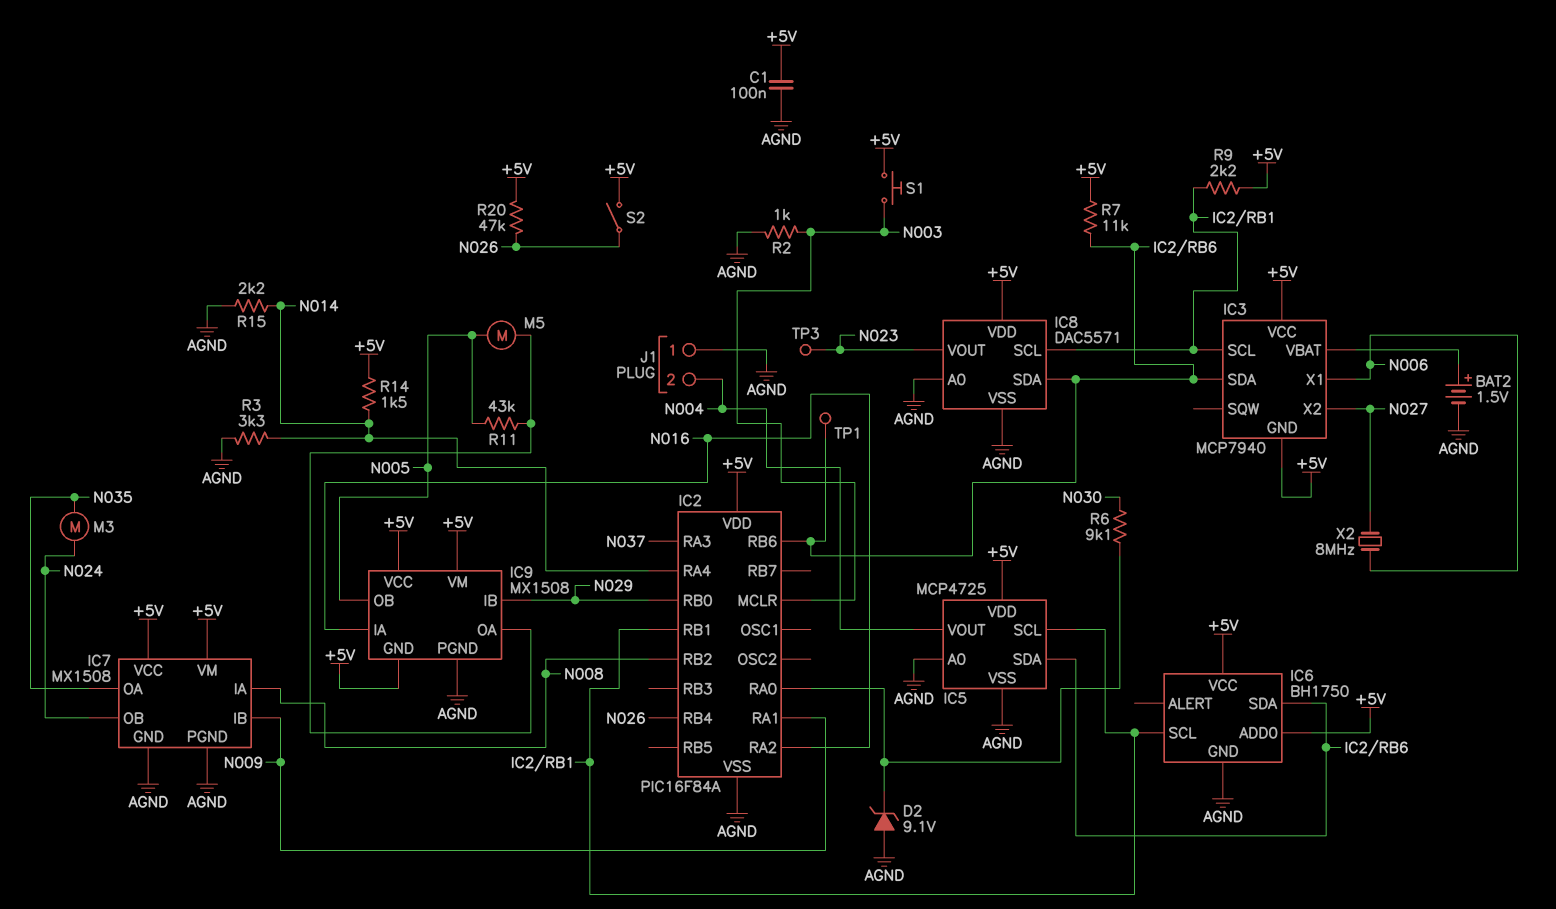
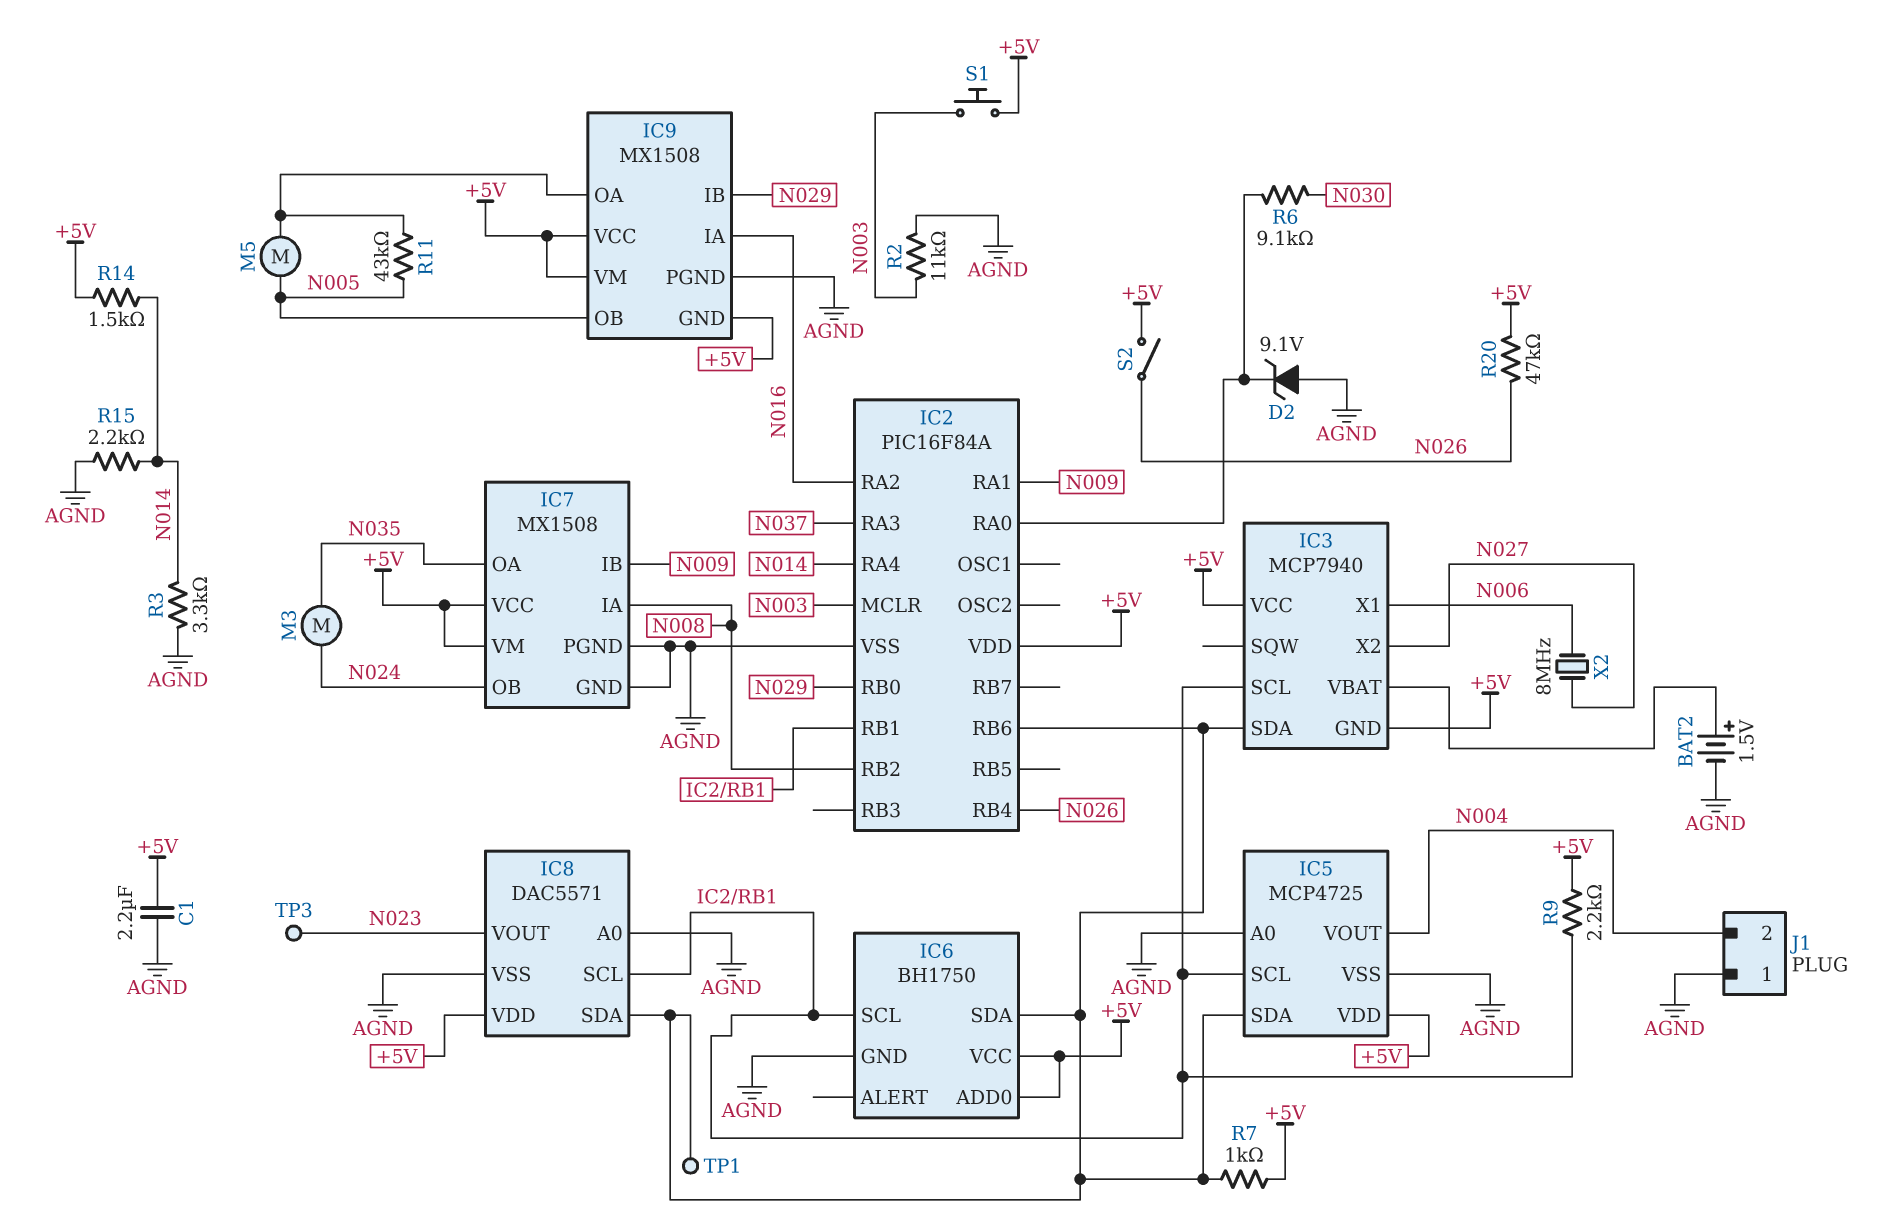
C1: 100nF (+5V, AGND) -> 2.2uF (+5V, AGND)
R2: 1k (AGND, N003) -> 11k (AGND, N003)
R7: 11k (+5V, IC2/RB6) -> 1k (+5V, IC2/RB6)

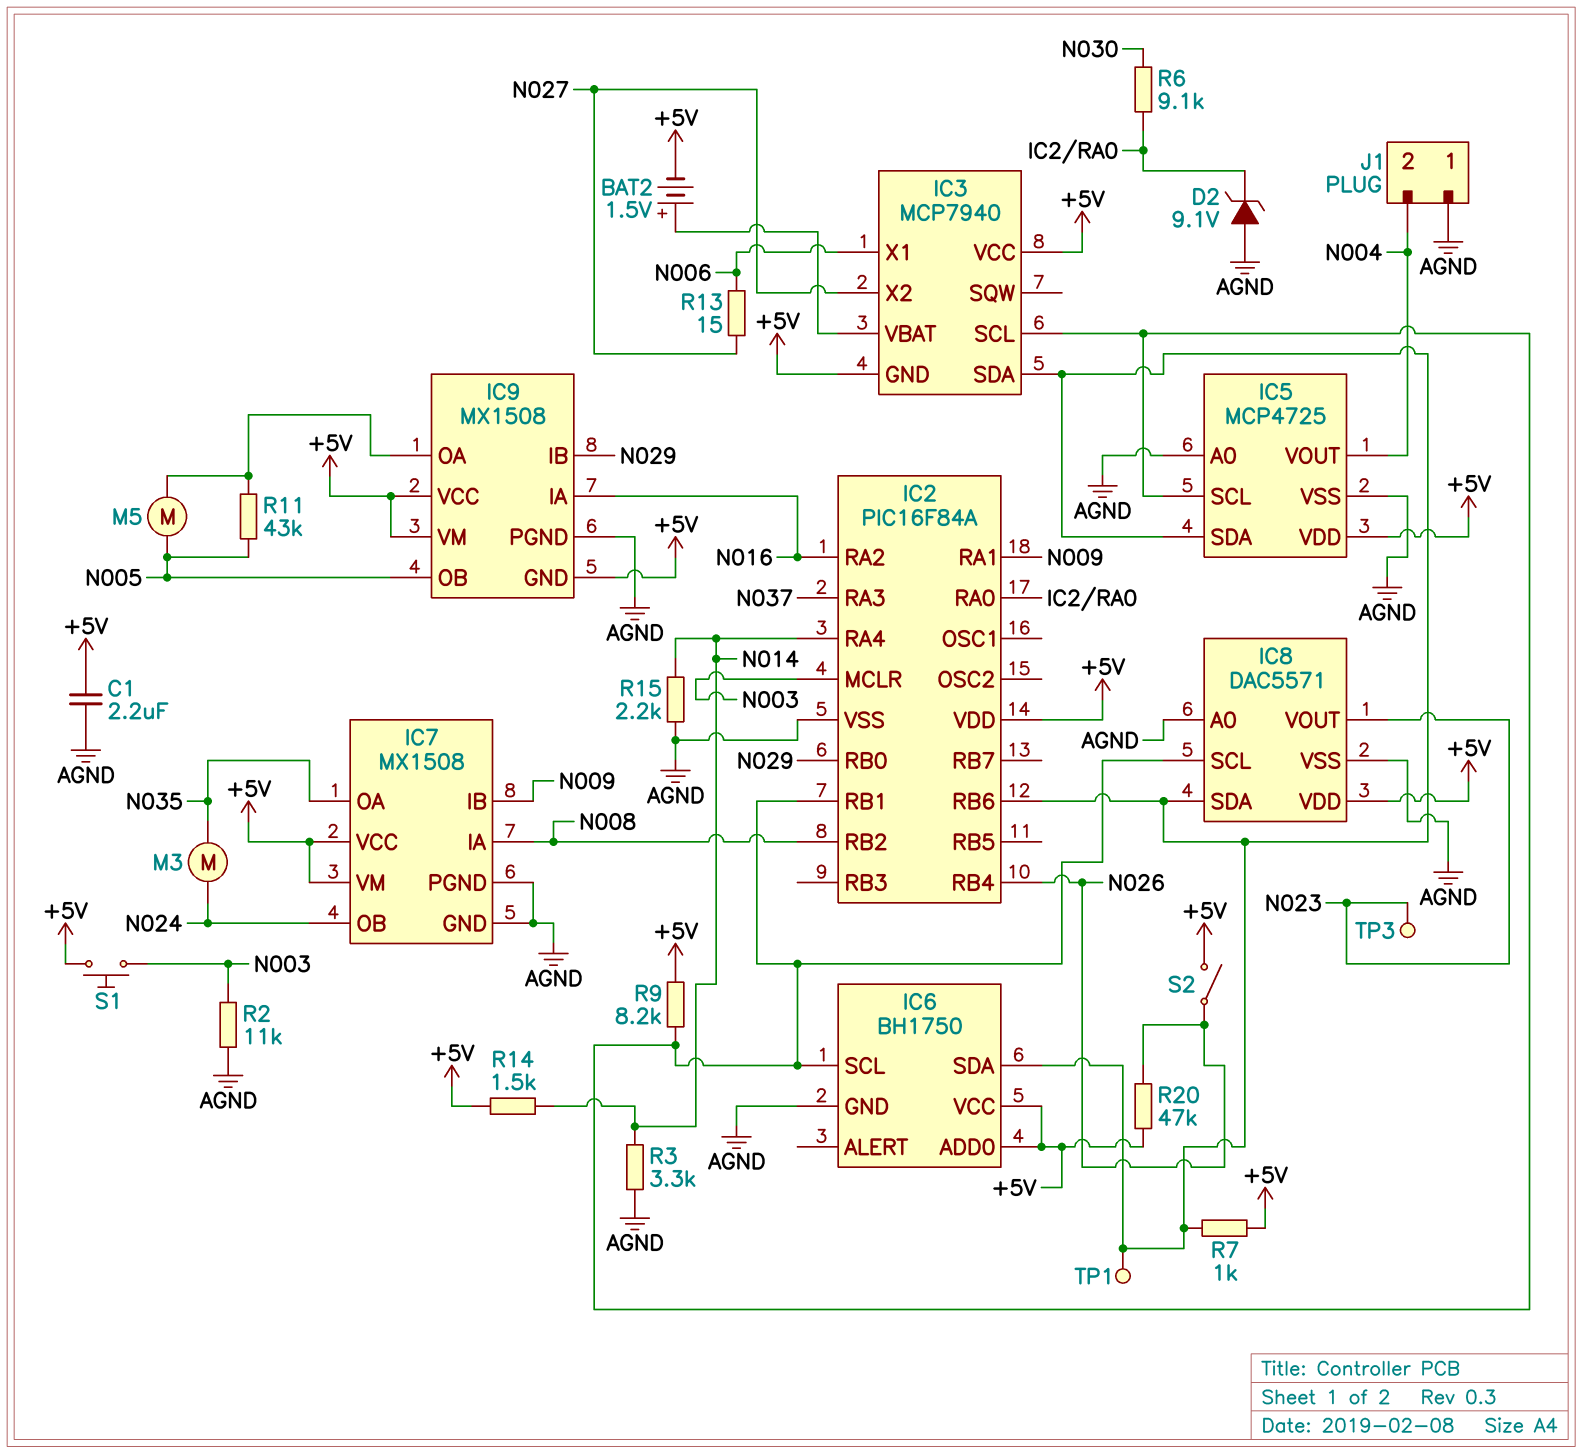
BAT2: 1.5V (plus IC3/VBAT, minus AGND) -> 1.5V (plus IC3/VBAT, minus +5V)
R9: 2.2k (+5V, IC2/RB1) -> 8.2k (+5V, IC2/RB1)
R13: none -> 15 (N006, N027)
X2: 8MHz (N006, N027) -> none

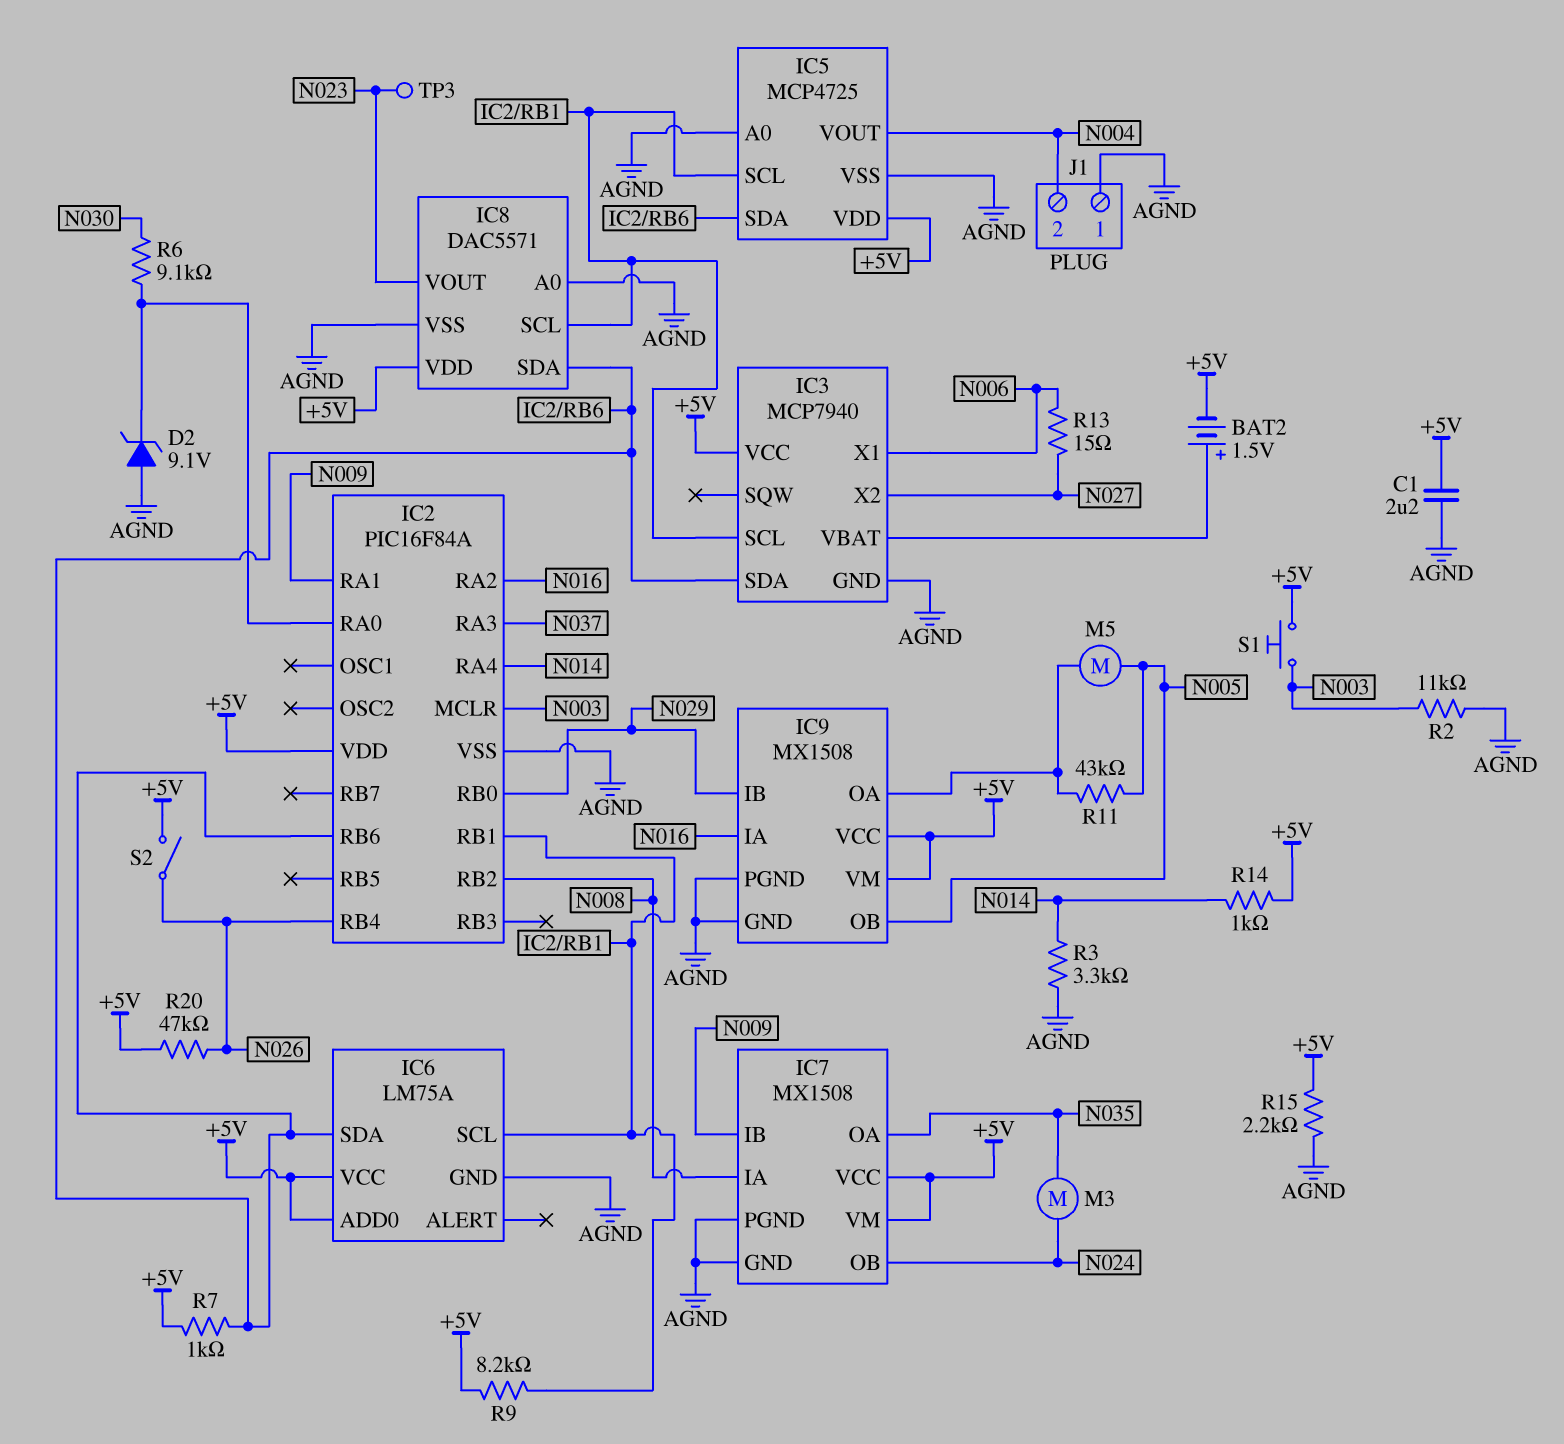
IC3 pin GND: +5V -> AGND
IC6: BH1750 -> LM75A
IC9 pin GND: +5V -> AGND
R14: 1.5k (+5V, N014) -> 1k (+5V, N014)
R15: 2.2k (AGND, N014) -> 2.2k (+5V, AGND)
TP1: test point (IC2/RB6) -> none

